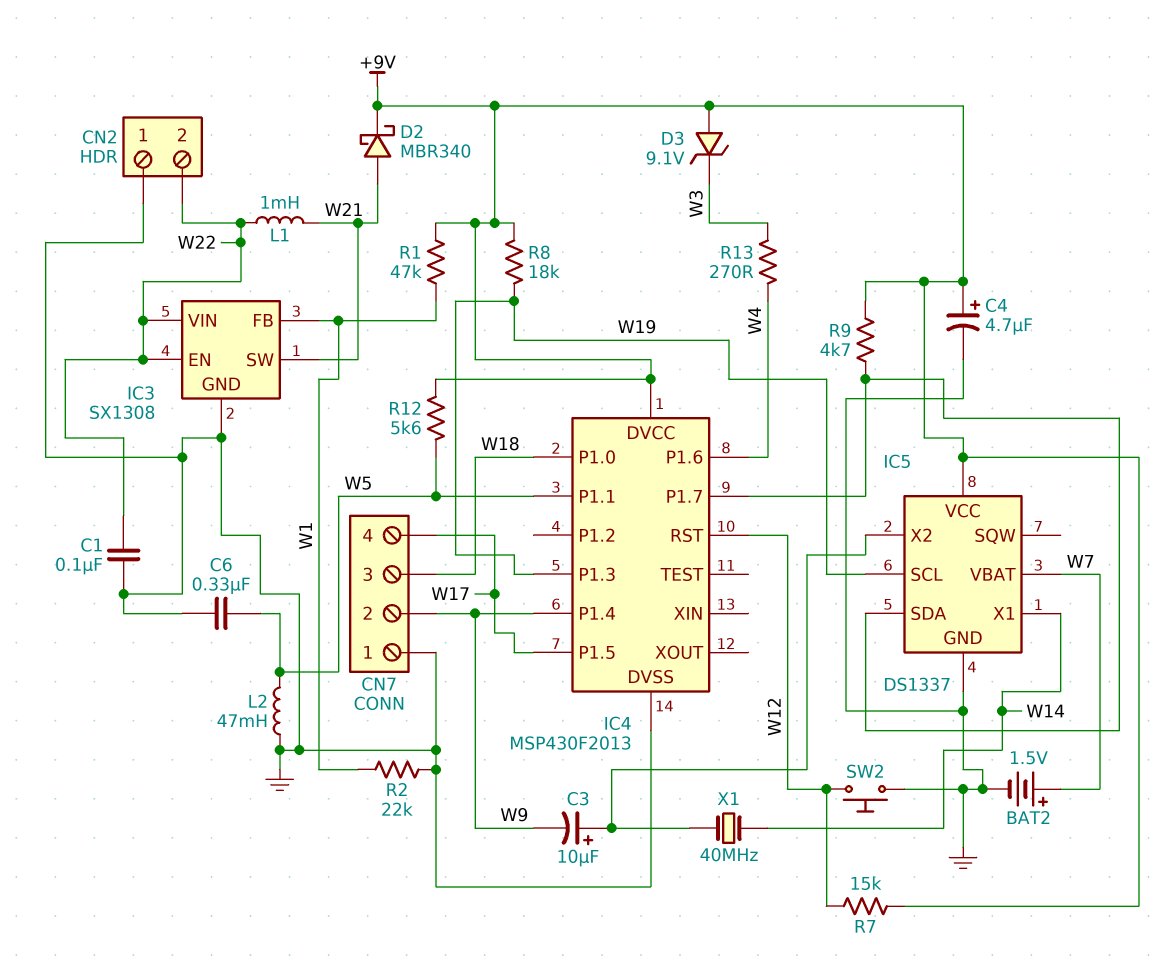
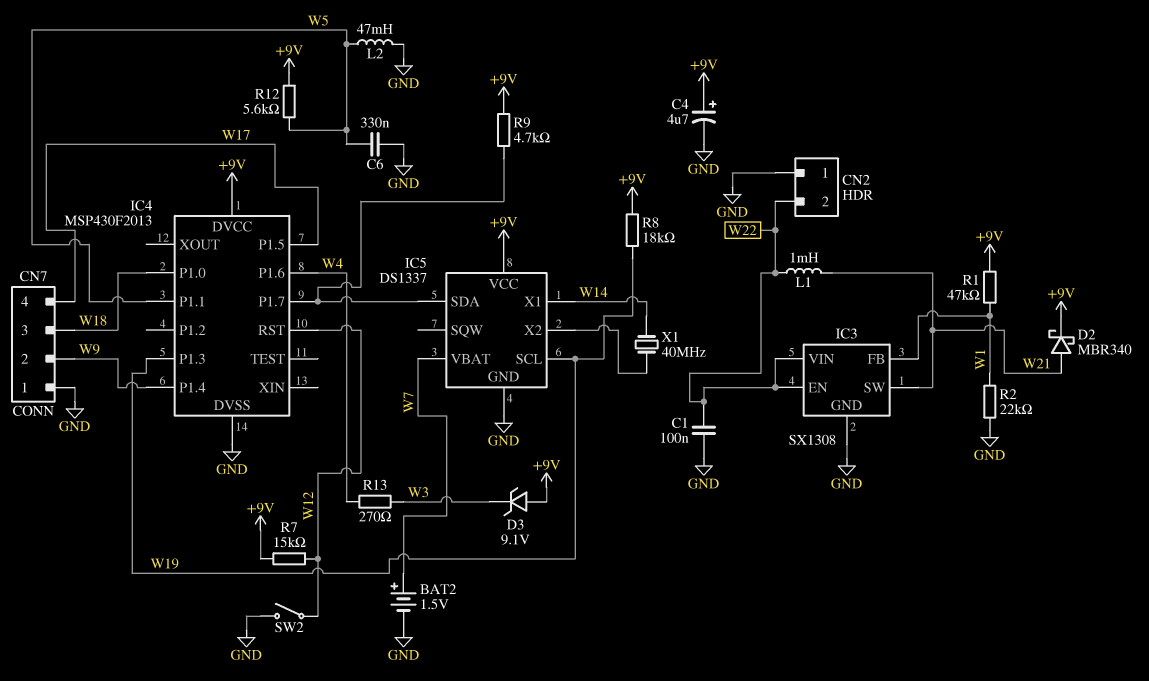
C3: 10uF (plus IC5/X2, minus W9) -> none
SW2: button (GND, W12) -> switch (GND, W12)

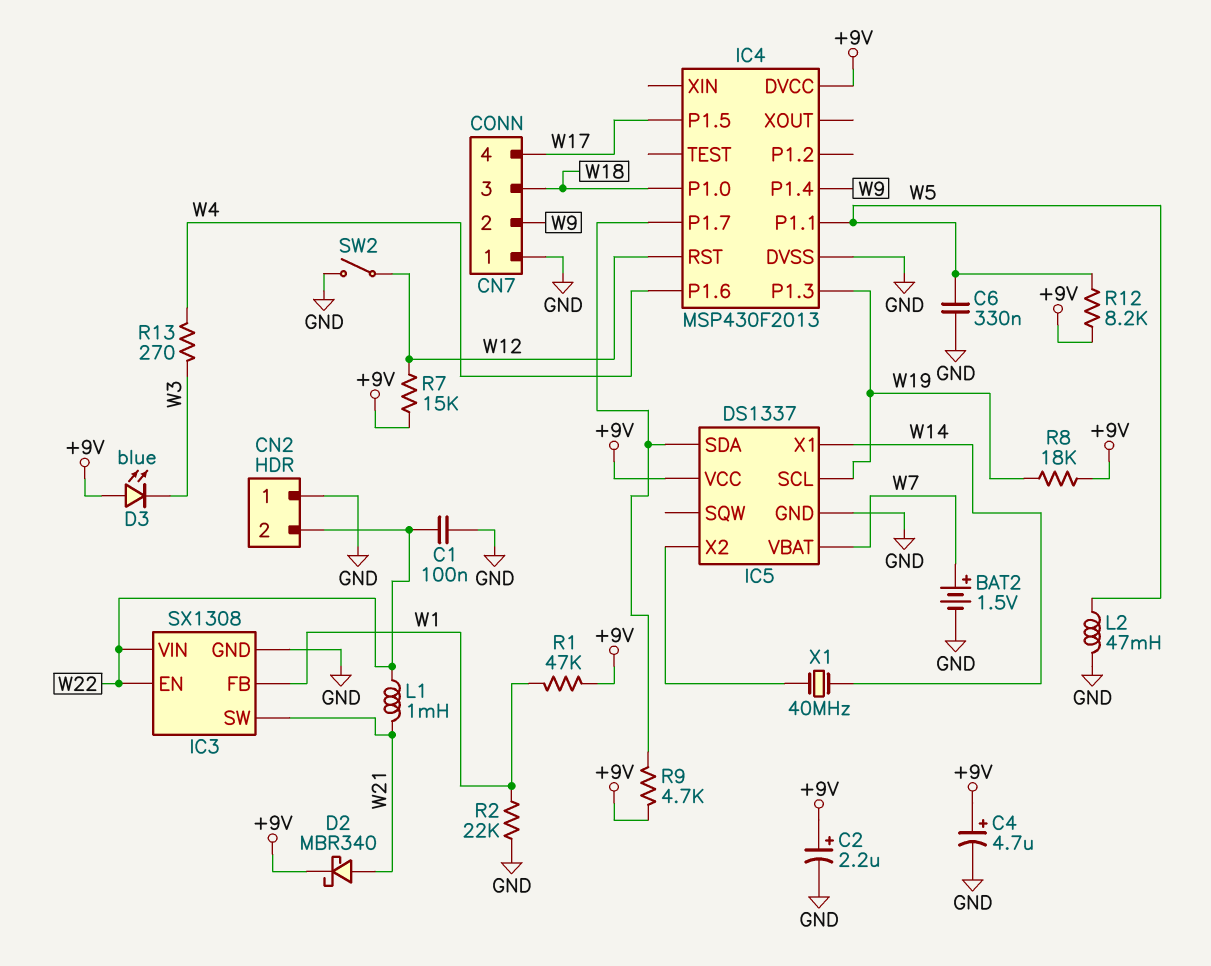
C2: none -> 2.2uF (plus +9V, minus GND)
D3: zener 9.1V (A +9V, K W3) -> LED blue (A +9V, K W3)
R12: 5.6k (+9V, W5) -> 8.2k (+9V, W5)

